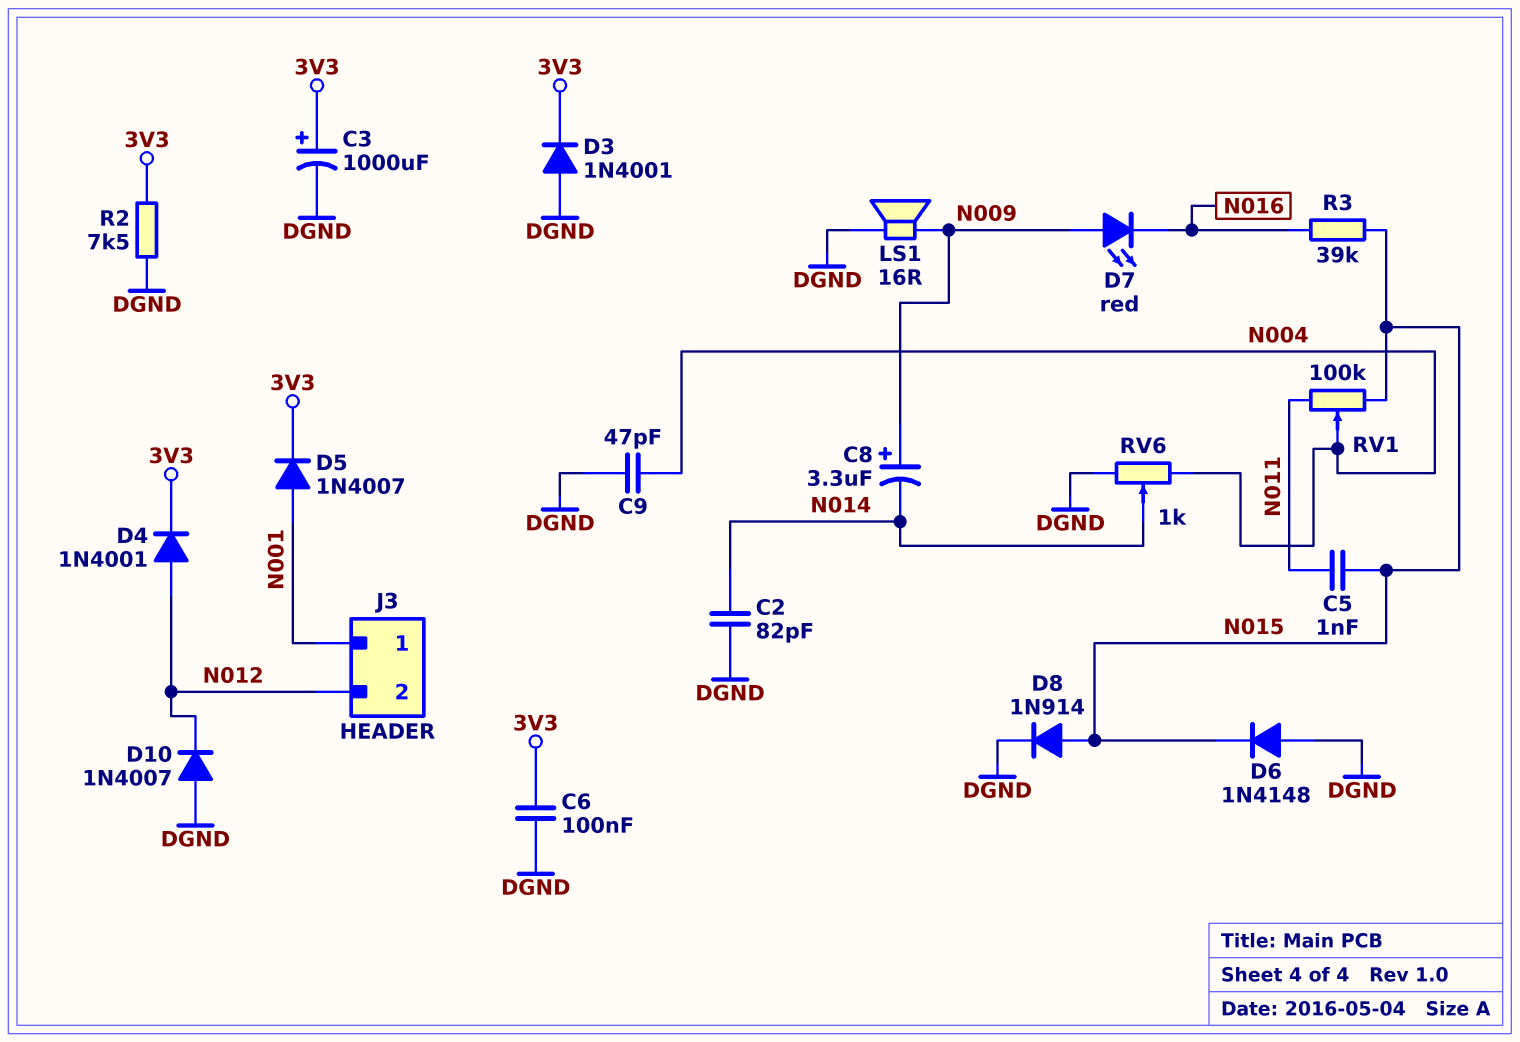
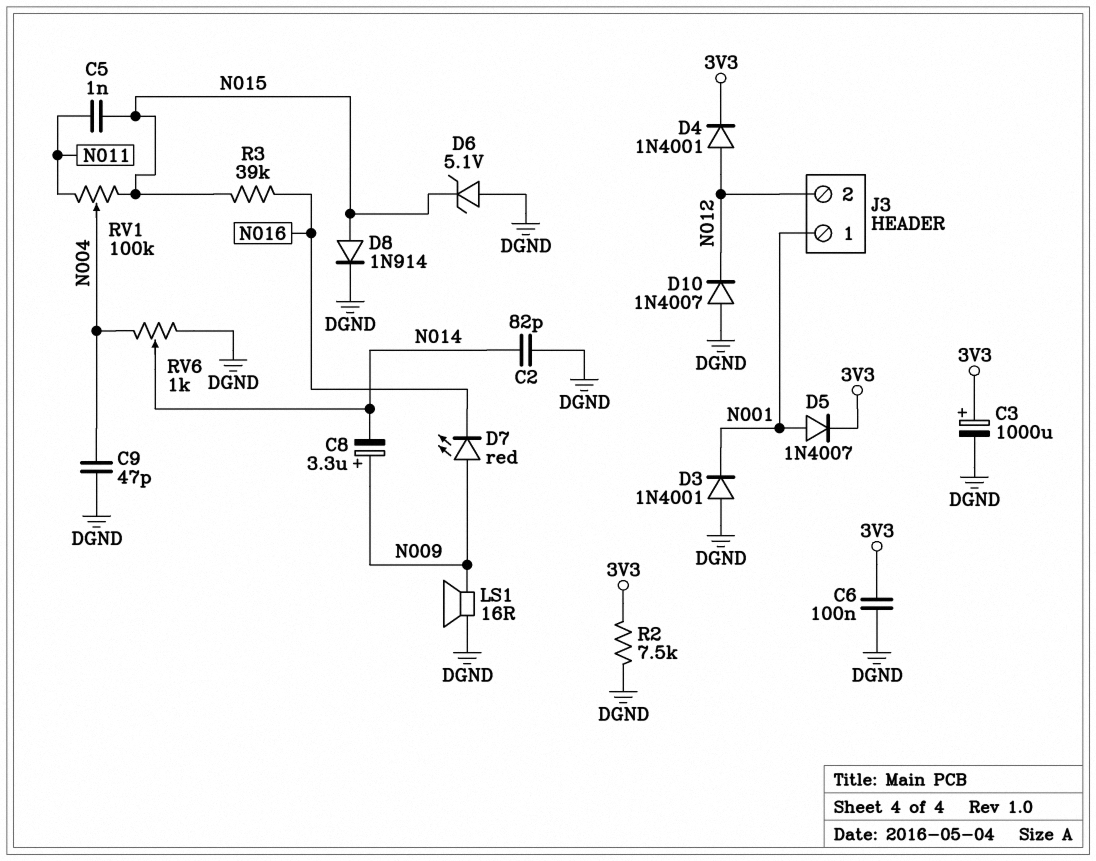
D3: diode 1N4001 (A DGND, K 3V3) -> diode 1N4001 (A DGND, K N001)
D6: diode 1N4148 (A DGND, K N015) -> zener 5.1V (A DGND, K N015)

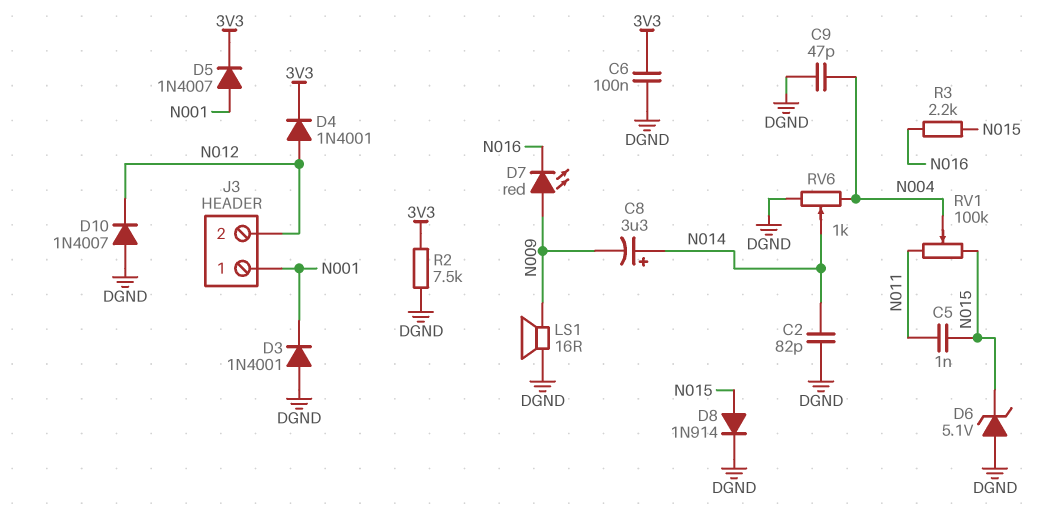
C3: 1000uF (plus 3V3, minus DGND) -> none
C8: 3.3uF (plus N009, minus N014) -> 3.3uF (plus N014, minus N009)
R3: 39k (N015, N016) -> 2.2k (N015, N016)

